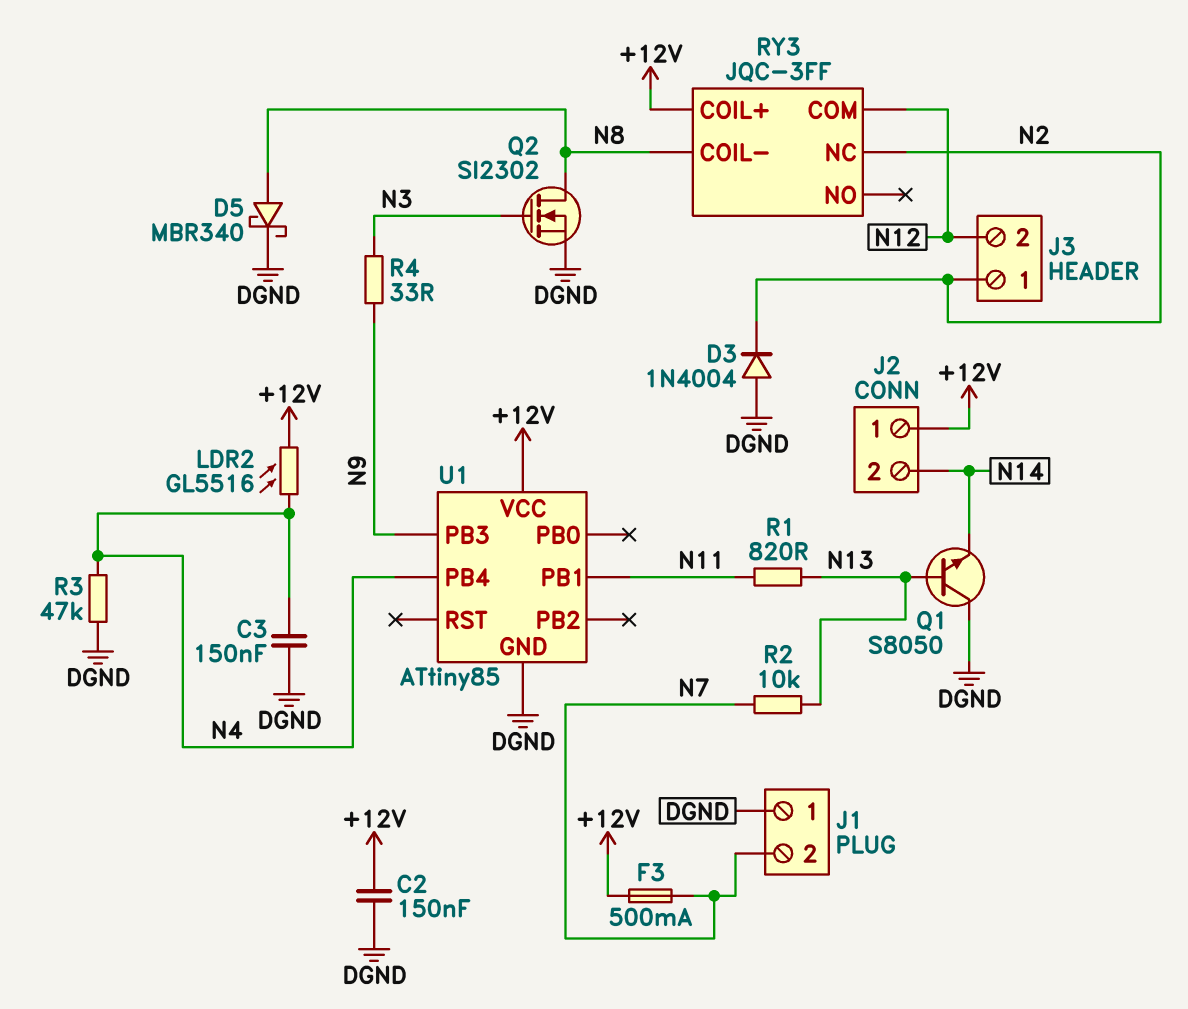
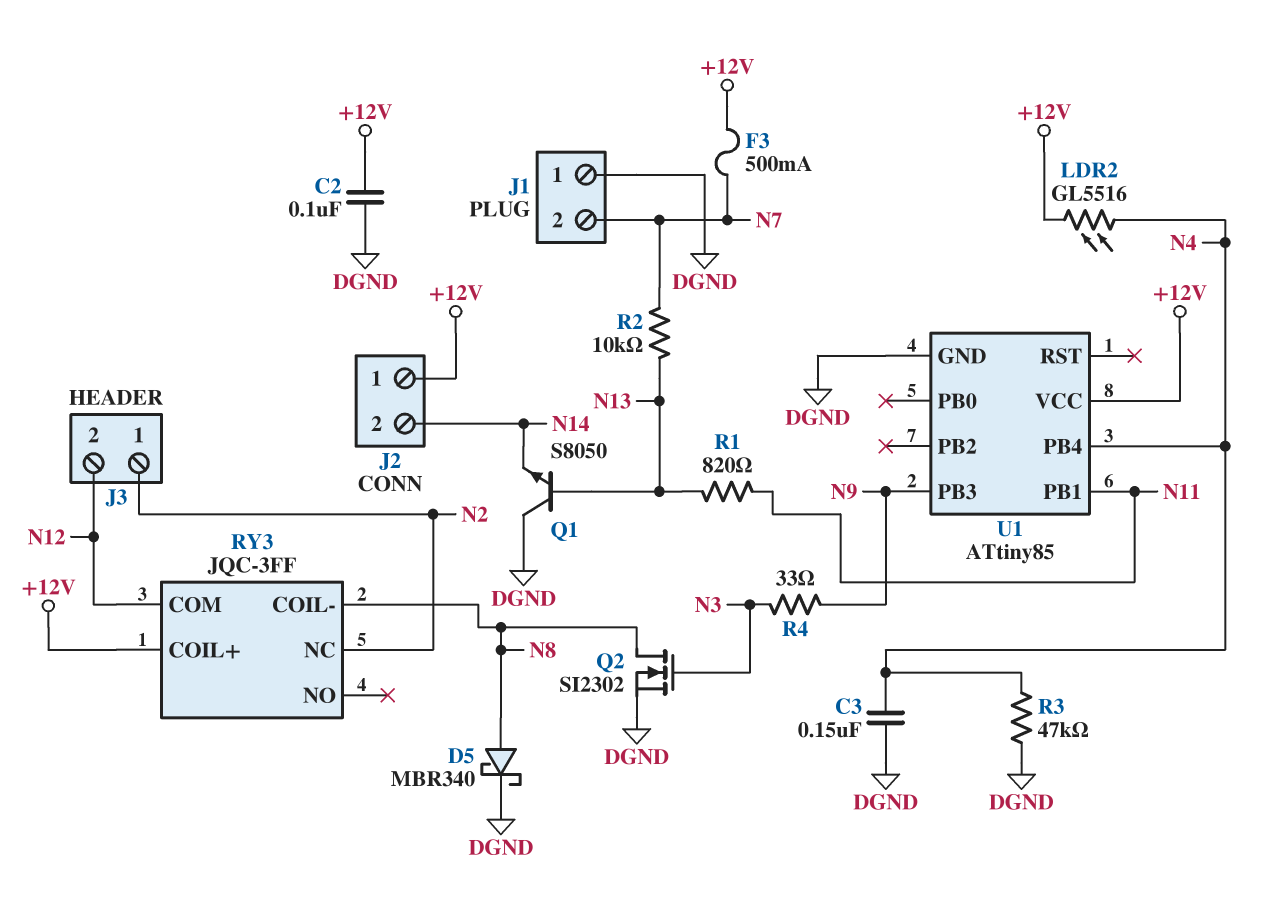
C2: 150nF (+12V, DGND) -> 100nF (+12V, DGND)
D3: diode 1N4004 (A DGND, K N2) -> none

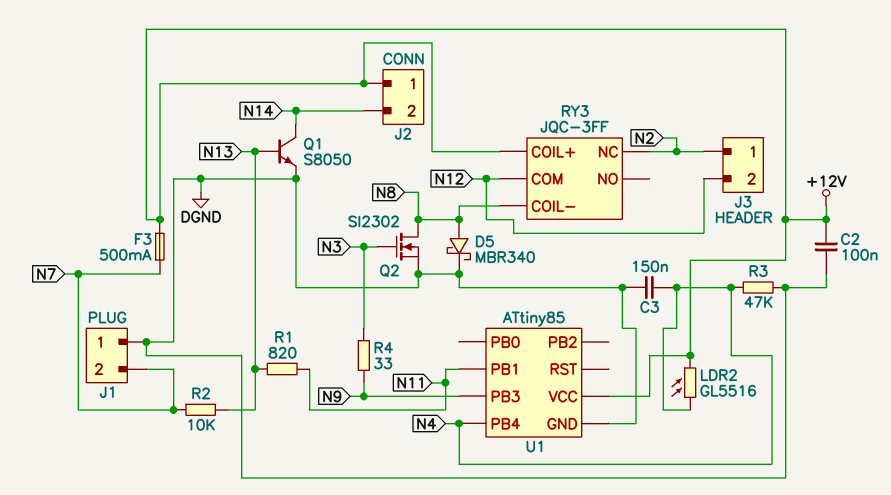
Q1: NPN S8050 (B N13, C DGND, E N14) -> NPN S8050 (B N13, C N14, E DGND)

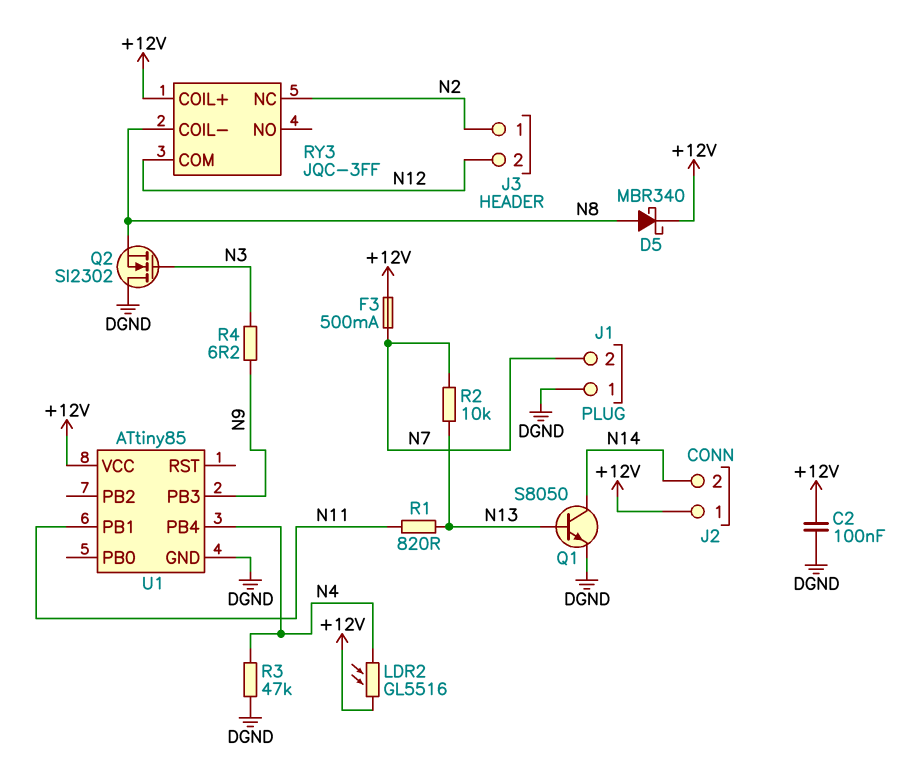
C3: 150nF (DGND, N4) -> none
D5: schottky MBR340 (A N8, K DGND) -> schottky MBR340 (A N8, K +12V)
Q2: NMOS SI2302 (G N3, D N8, S DGND) -> NMOS SI2302 (G N3, D DGND, S N8)
R4: 33 (N3, N9) -> 6.2 (N3, N9)

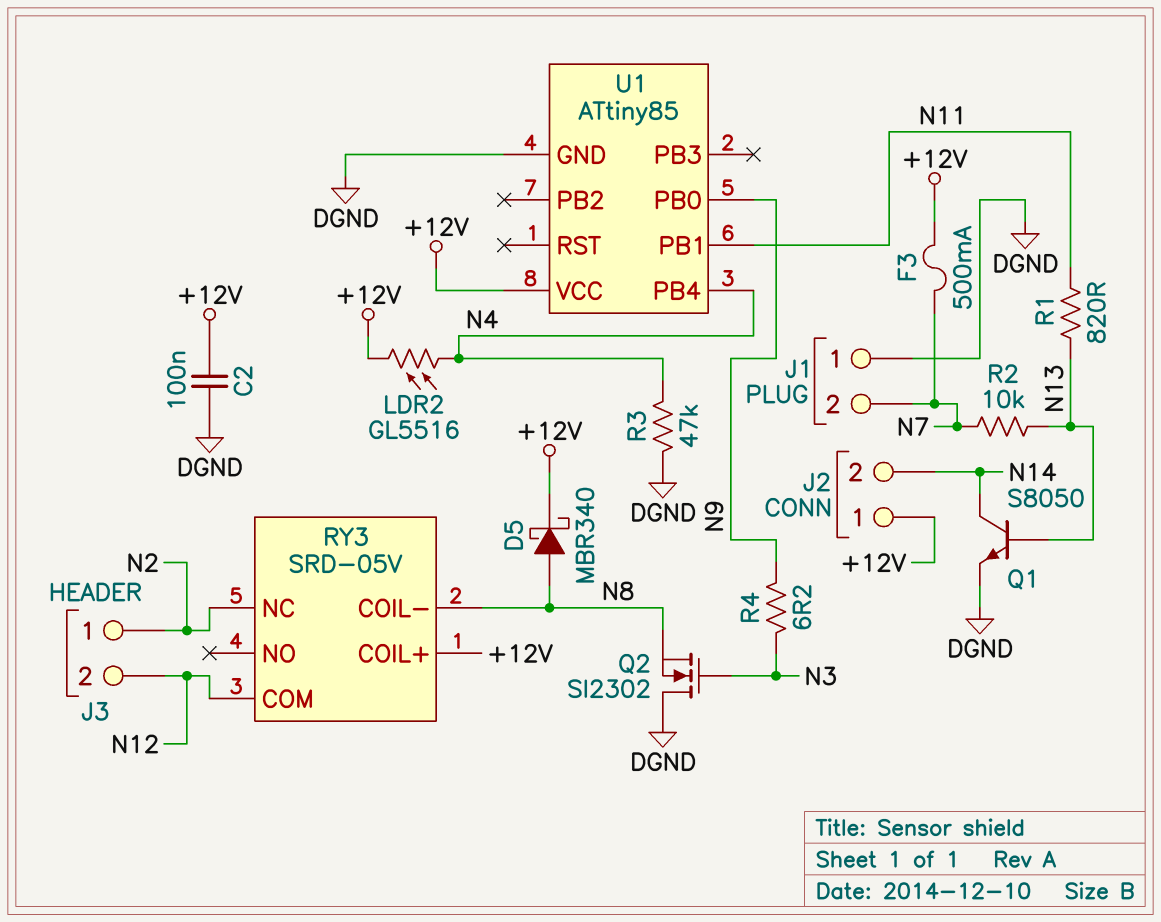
RY3: JQC-3FF -> SRD-05V
U1 pin PB0: none -> N9
U1 pin PB3: N9 -> none

